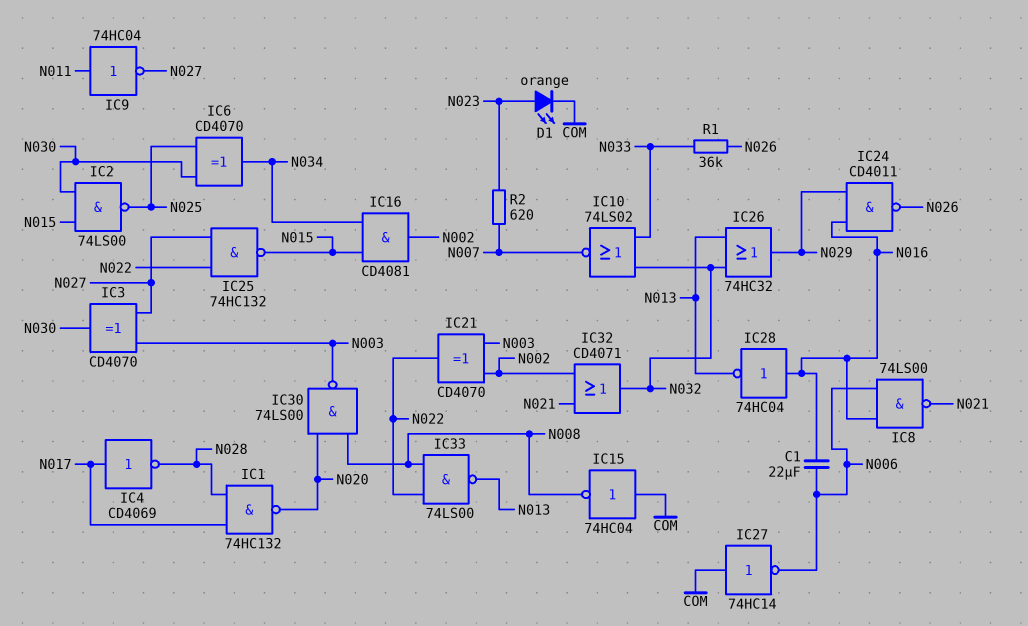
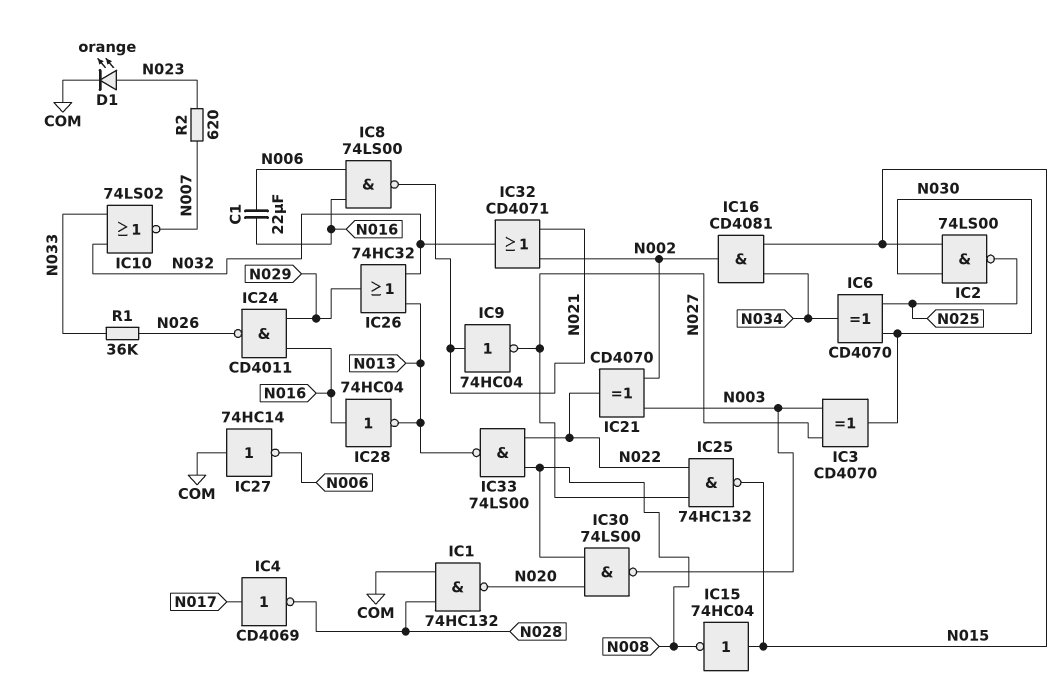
IC1: NAND 74HC132 (in N017, in N028, out N020) -> NAND 74HC132 (in COM, in N028, out N020)
IC9: NOT 74HC04 (in N011, out N027) -> NOT 74HC04 (in N021, out N027)
IC15: NOT 74HC04 (in COM, out N008) -> NOT 74HC04 (in N015, out N008)

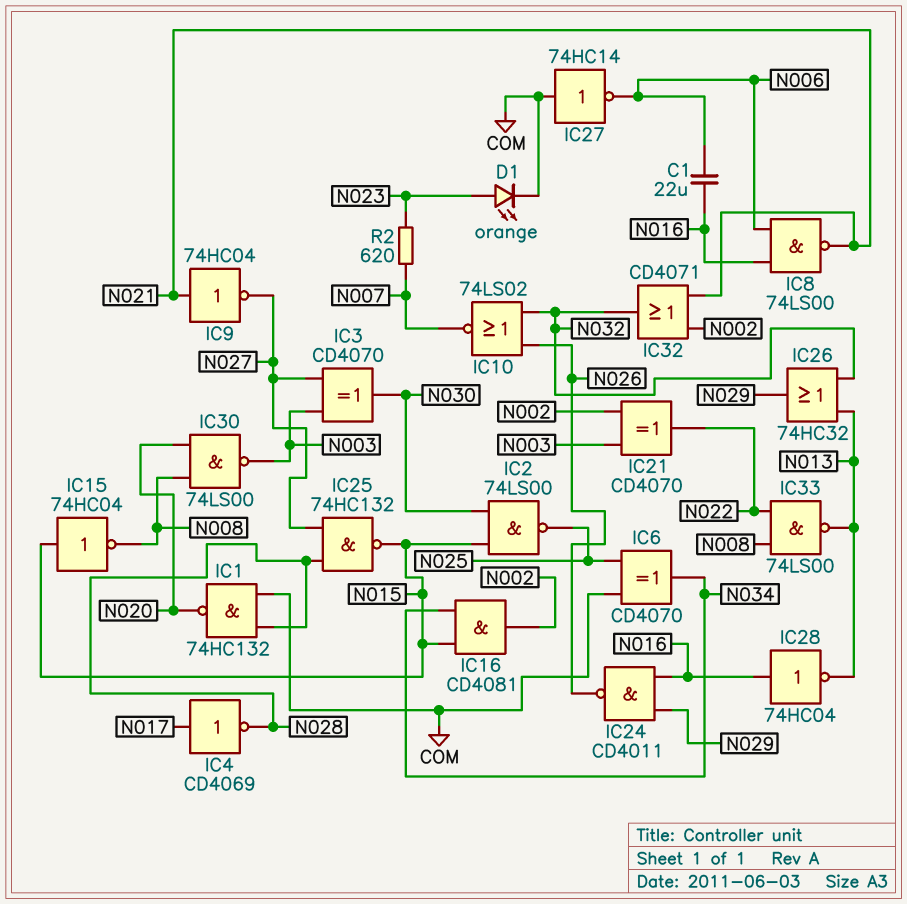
IC6: XOR CD4070 (in N025, in N030, out N034) -> XOR CD4070 (in COM, in N025, out N034)
IC10: NOR 74LS02 (in N032, in N033, out N007) -> NOR 74LS02 (in N026, in N032, out N007)
IC25: NAND 74HC132 (in N022, in N027, out N015) -> NAND 74HC132 (in N027, in N028, out N015)
R1: 36k (N026, N033) -> none

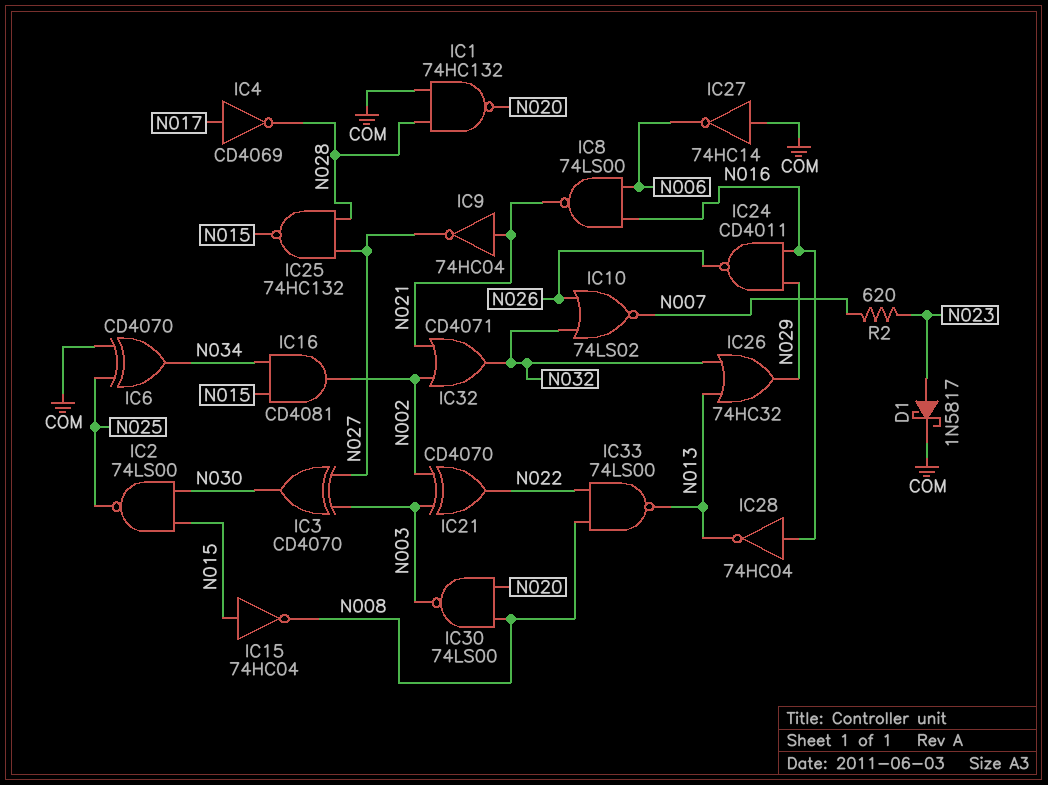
C1: 22uF (N006, N016) -> none
D1: LED orange (A N023, K COM) -> schottky 1N5817 (A N023, K COM)

